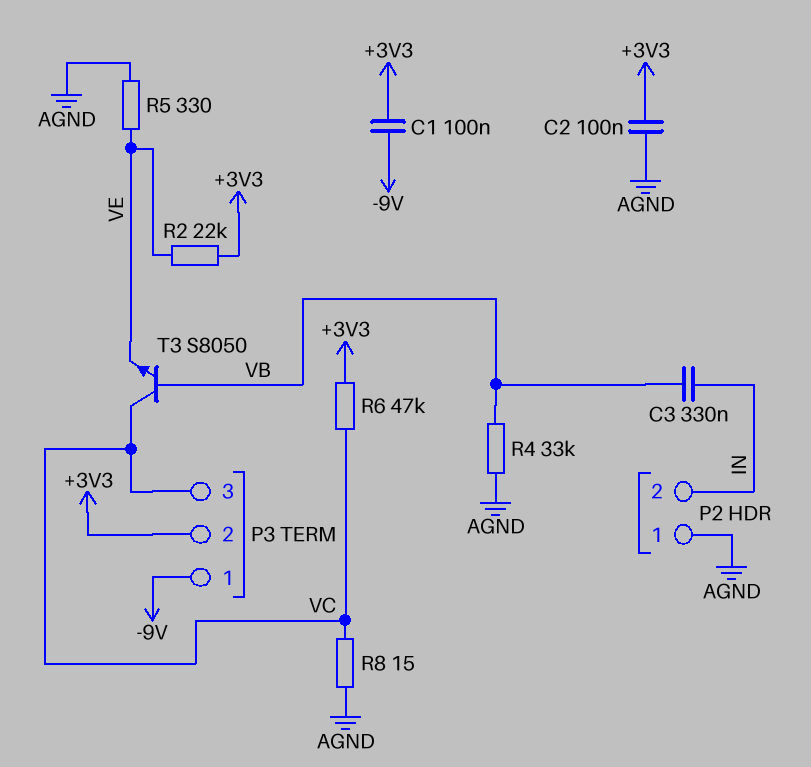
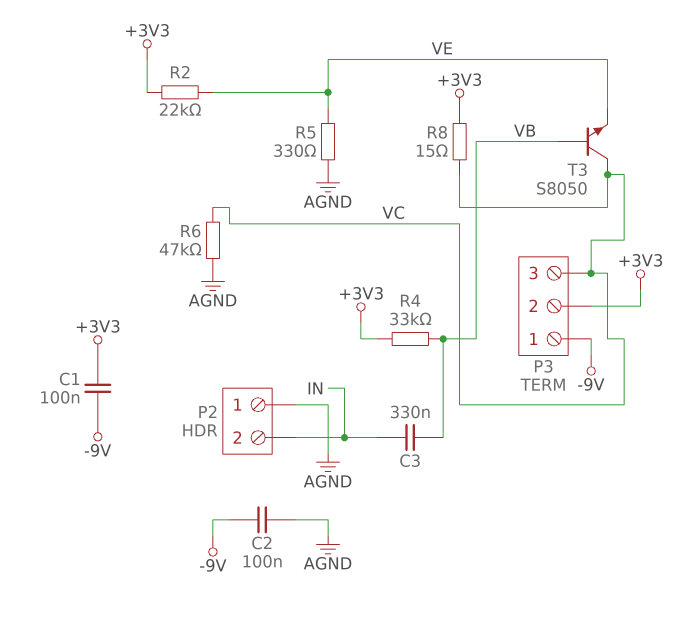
C2: 100nF (+3V3, AGND) -> 100nF (-9V, AGND)
R4: 33k (AGND, VB) -> 33k (+3V3, VB)
R6: 47k (+3V3, VC) -> 47k (AGND, VC)
R8: 15 (AGND, VC) -> 15 (+3V3, VC)

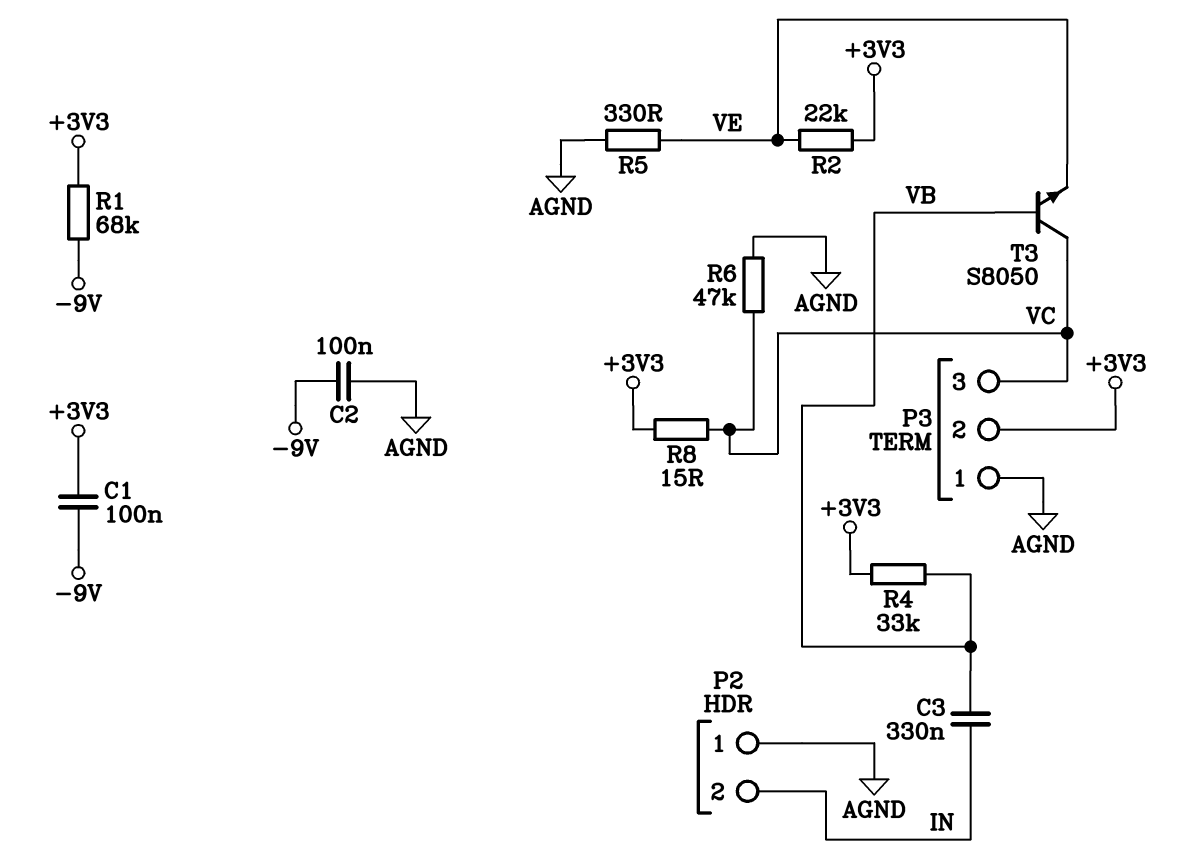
P3 pin 1: -9V -> AGND
R1: none -> 68k (+3V3, -9V)

